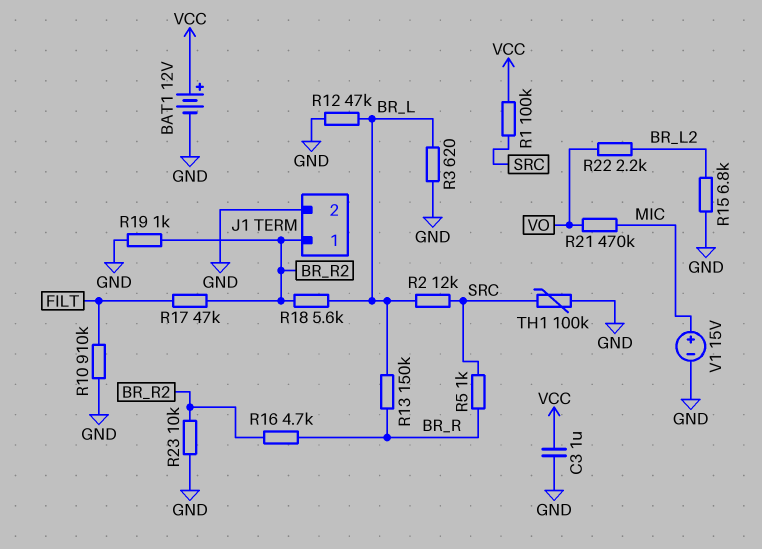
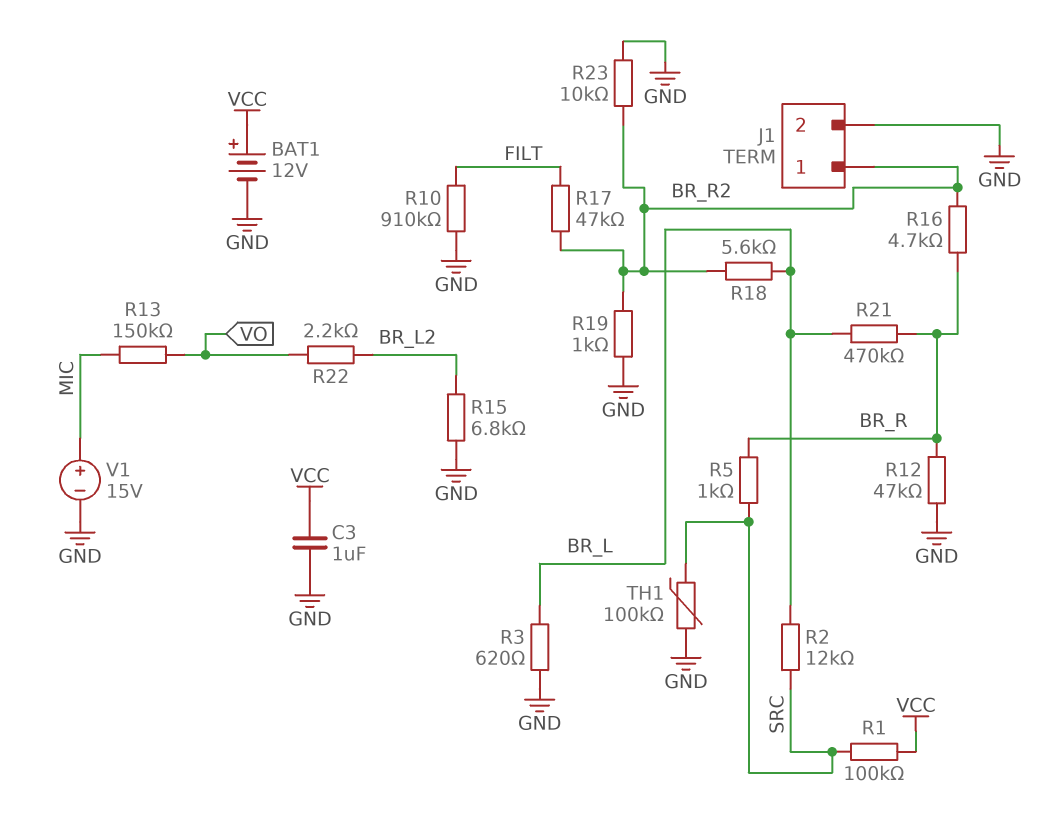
R12: 47k (BR_L, GND) -> 47k (BR_R, GND)
R13: 150k (BR_L, BR_R) -> 150k (MIC, VO)
R21: 470k (MIC, VO) -> 470k (BR_L, BR_R)

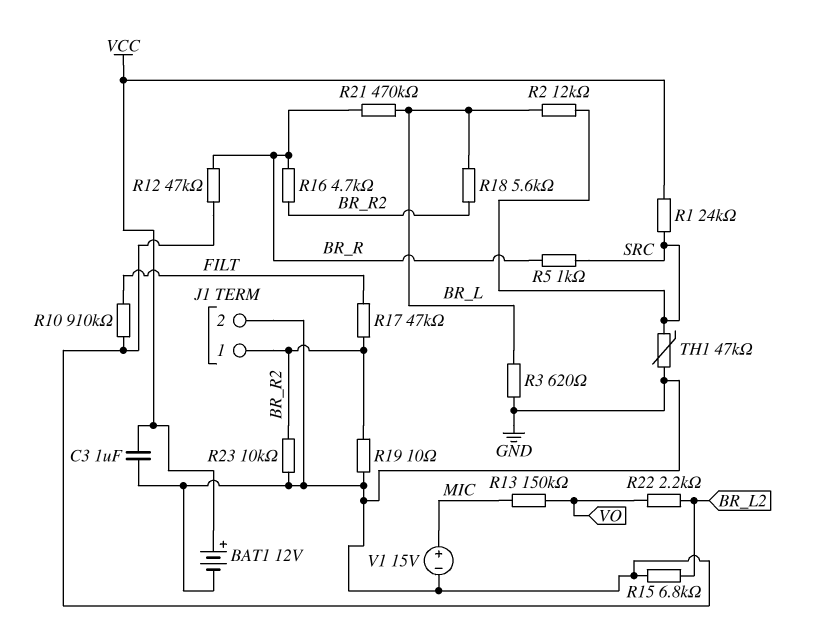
R1: 100k (SRC, VCC) -> 24k (SRC, VCC)
R19: 1k (BR_R2, GND) -> 10 (BR_R2, GND)
TH1: 100k (GND, SRC) -> 47k (GND, SRC)

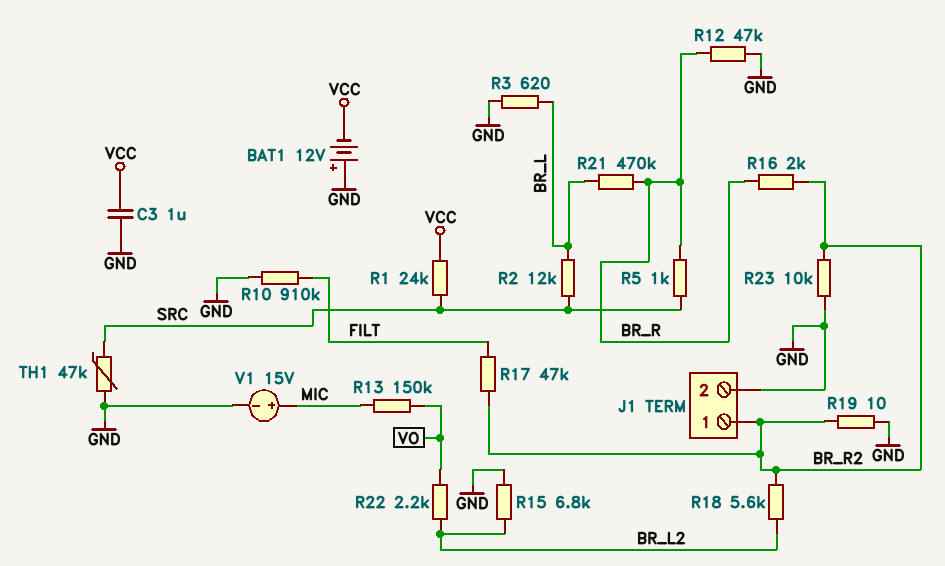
BAT1: 12V (plus VCC, minus GND) -> 12V (plus GND, minus VCC)
R16: 4.7k (BR_R, BR_R2) -> 2k (BR_R, BR_R2)
R18: 5.6k (BR_L, BR_R2) -> 5.6k (BR_L2, BR_R2)

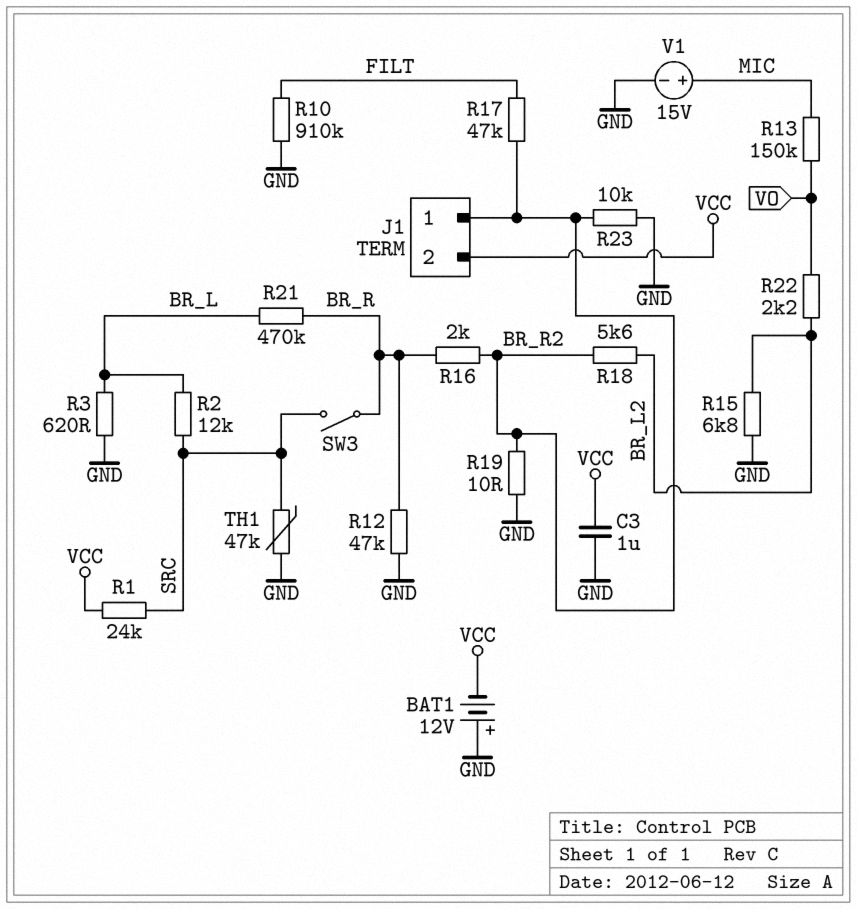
J1 pin 2: GND -> VCC
R5: 1k (BR_R, SRC) -> none
SW3: none -> switch (BR_R, SRC)

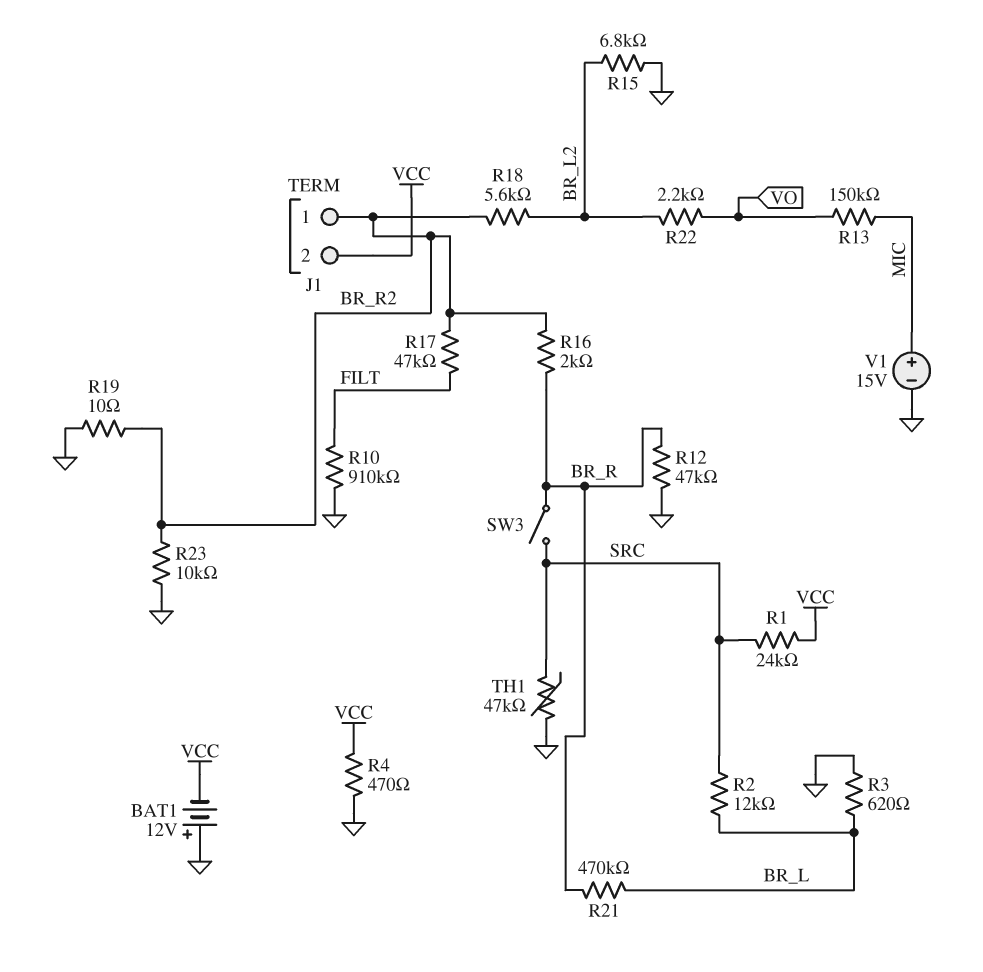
C3: 1uF (GND, VCC) -> none
R4: none -> 470 (GND, VCC)

